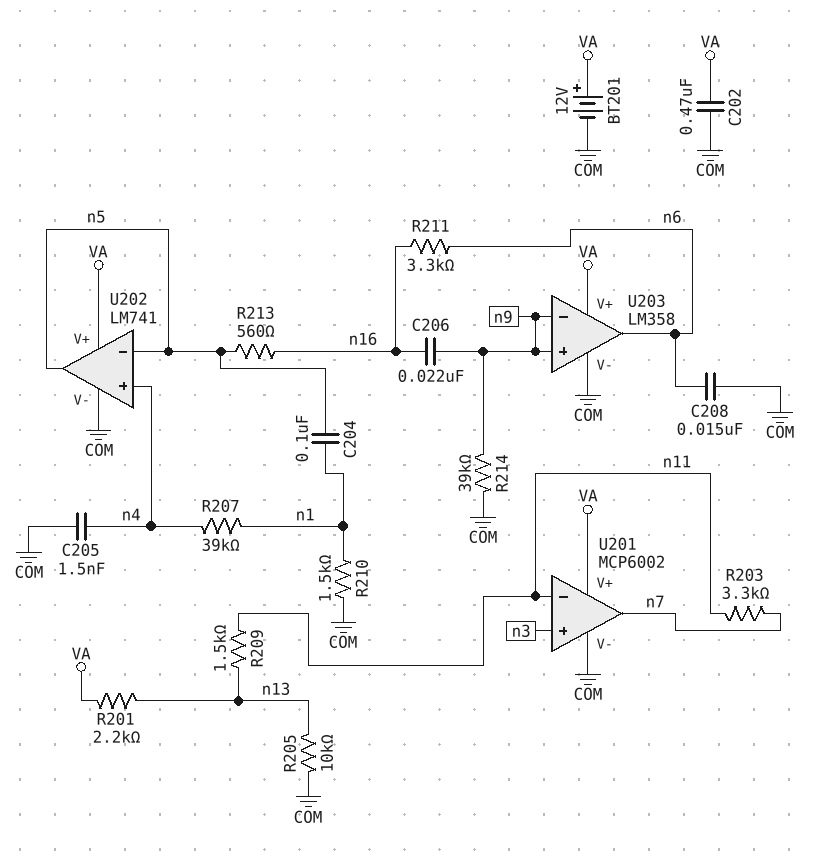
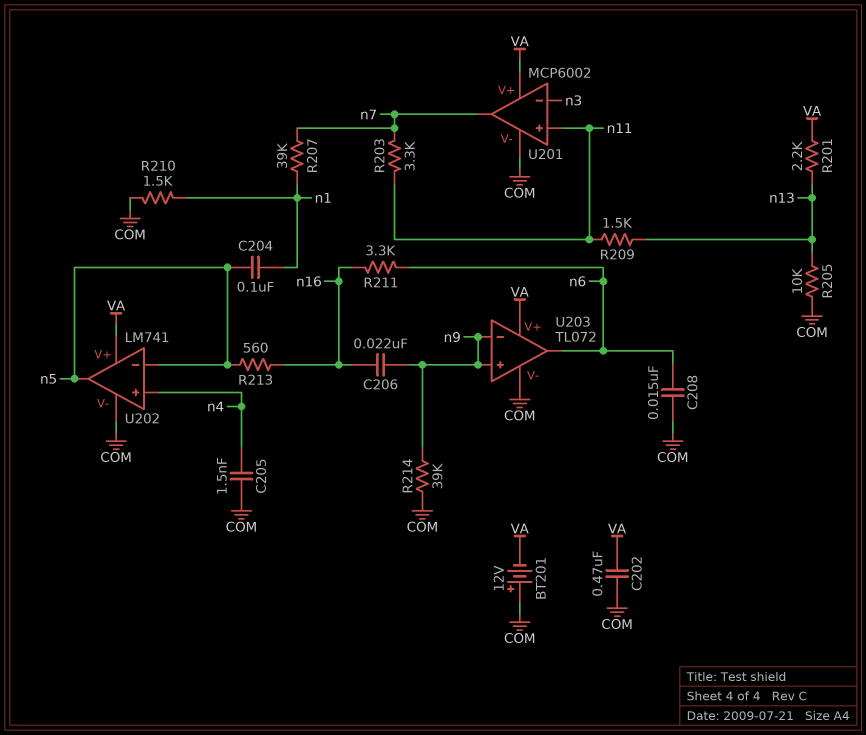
BT201: 12V (plus VA, minus COM) -> 12V (plus COM, minus VA)
R207: 39k (n1, n4) -> 39k (n1, n7)
U201 pin in+: n3 -> n11
U201 pin in-: n11 -> n3
U203: LM358 -> TL072

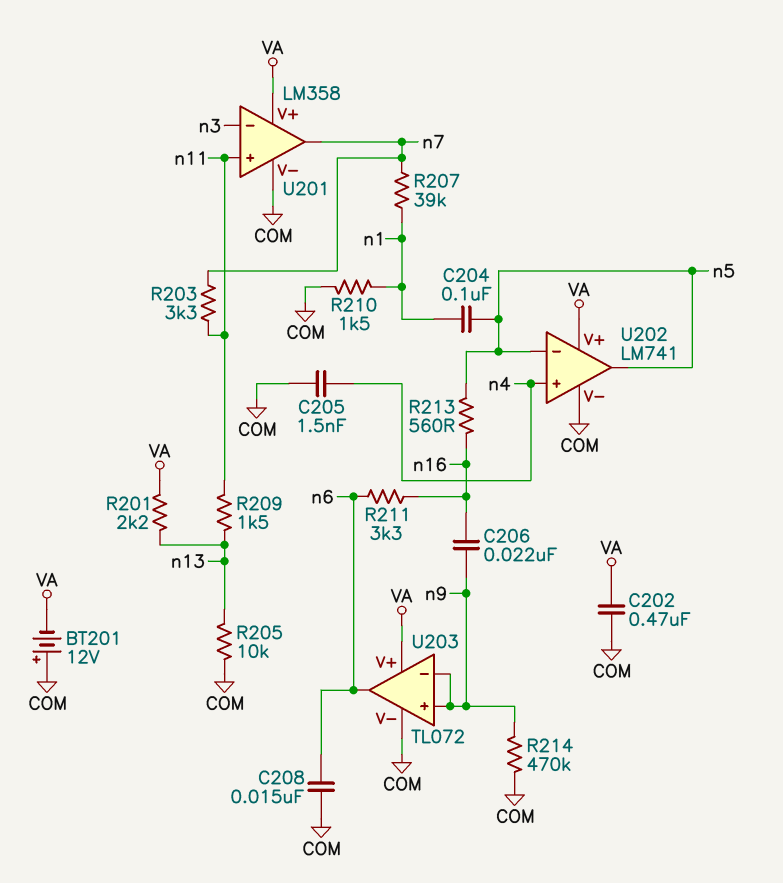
R214: 39k (COM, n9) -> 470k (COM, n9)
U201: MCP6002 -> LM358

